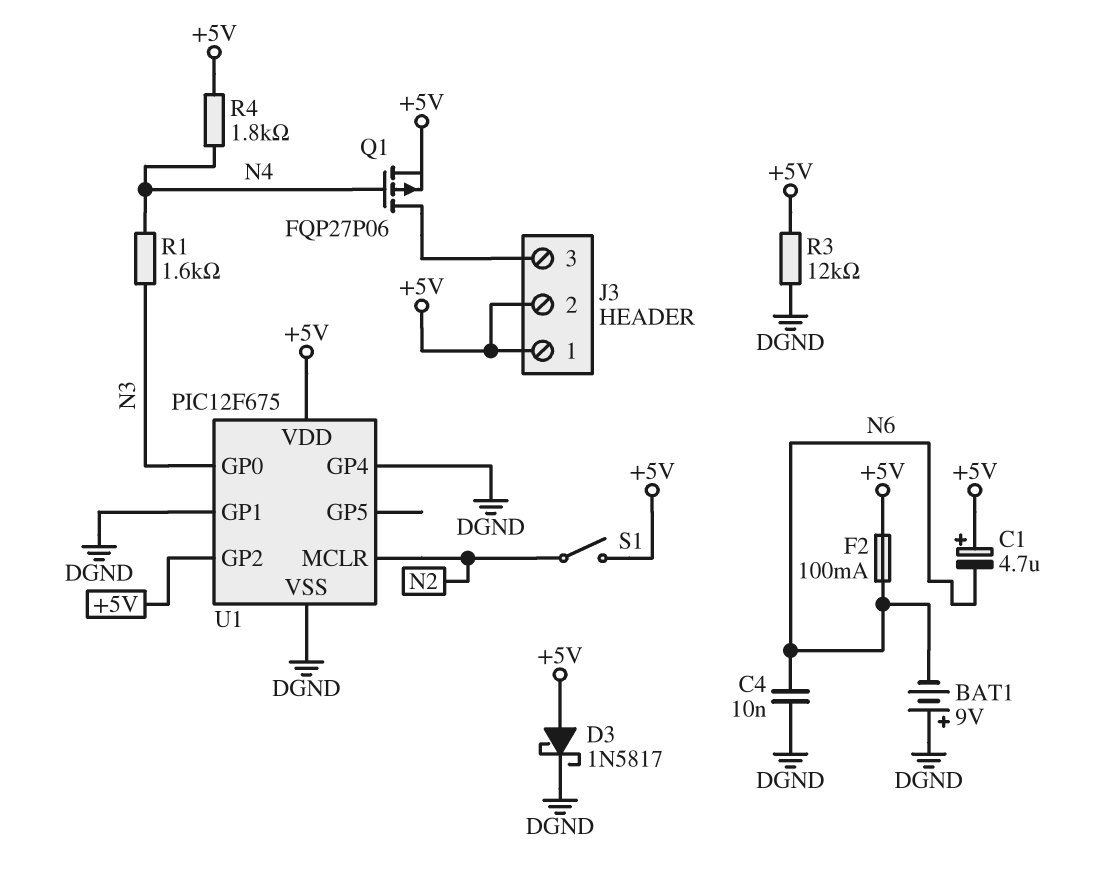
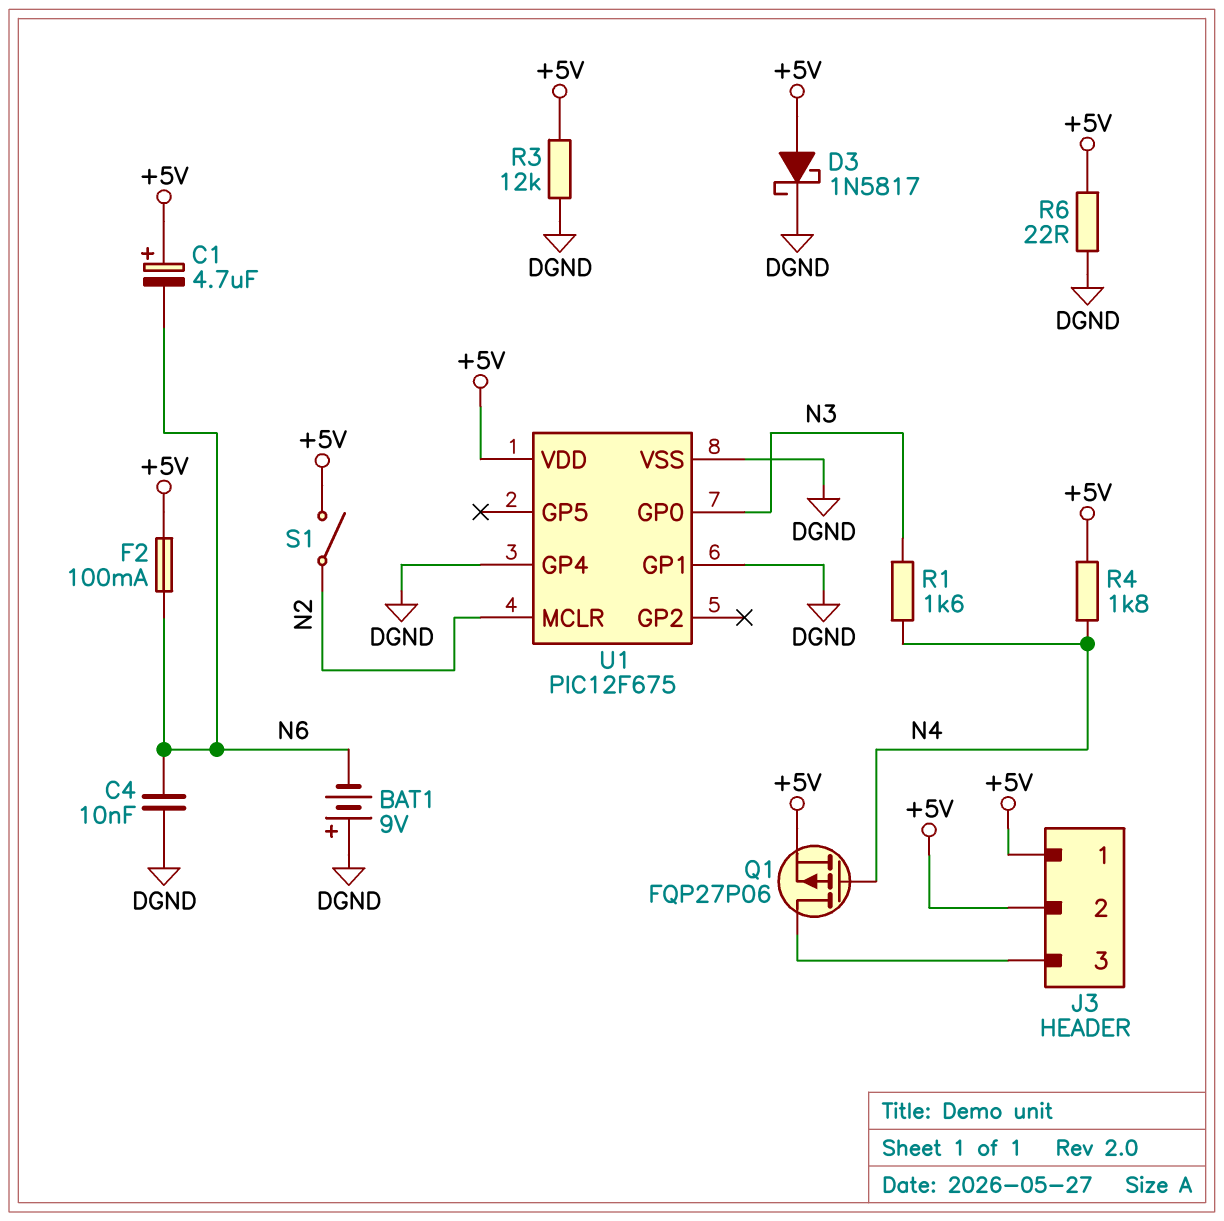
R6: none -> 22 (+5V, DGND)
U1 pin GP2: +5V -> none

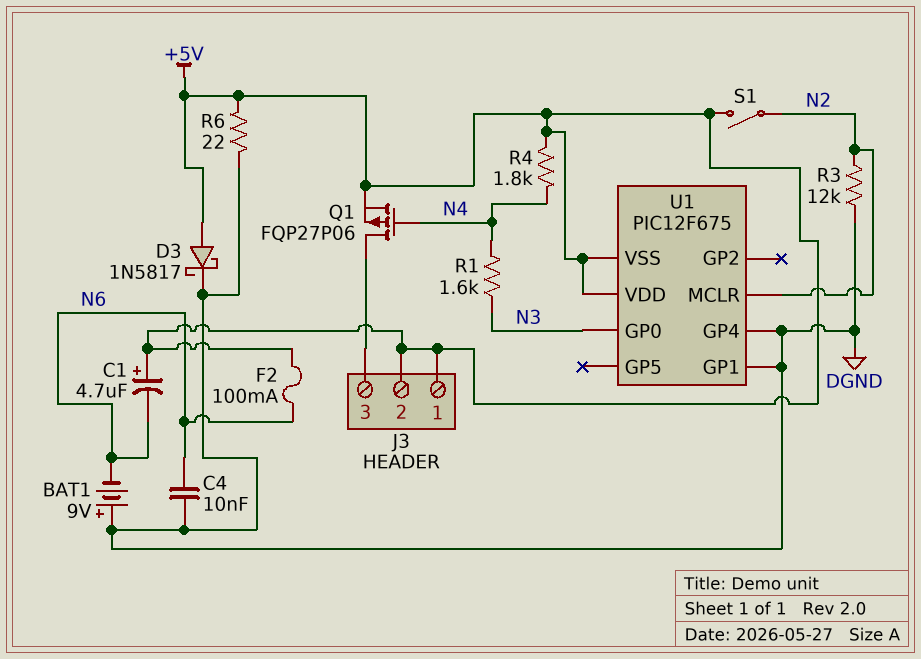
R3: 12k (+5V, DGND) -> 12k (DGND, N2)
U1 pin VSS: DGND -> +5V

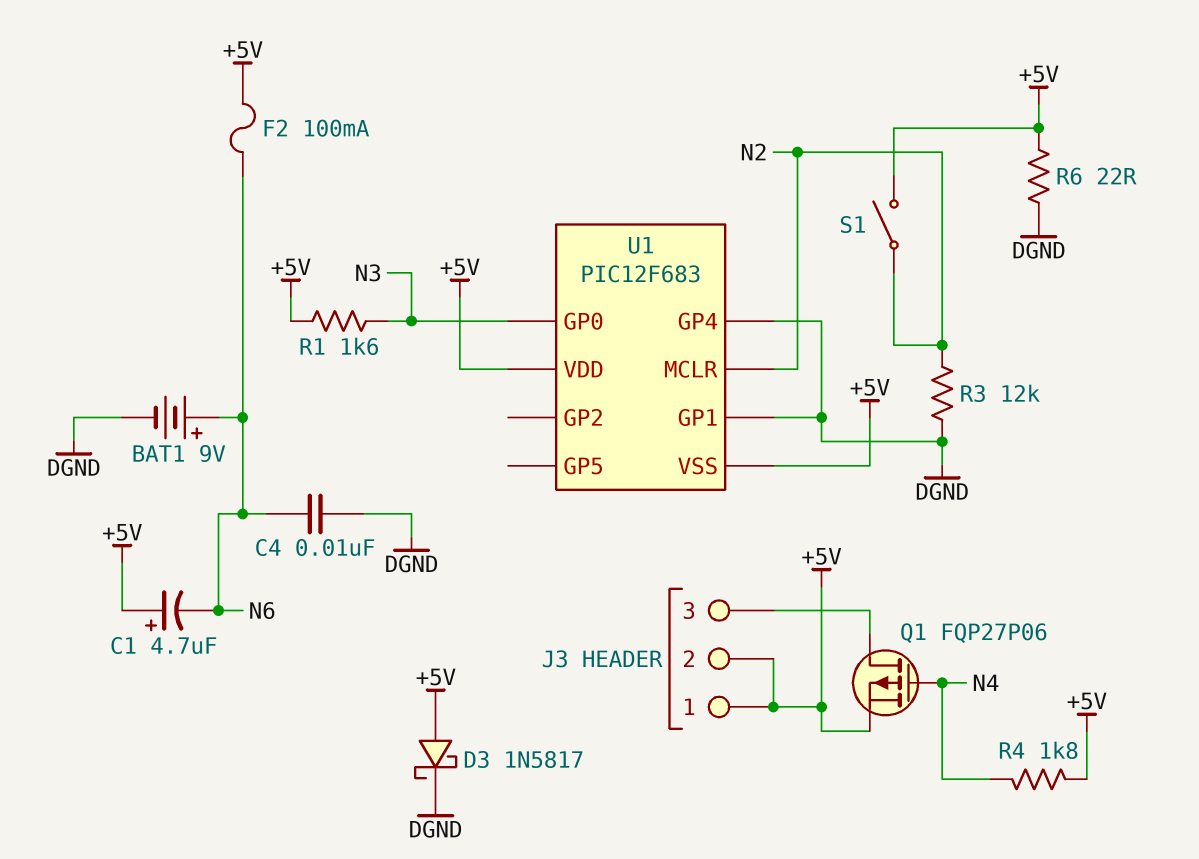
BAT1: 9V (plus DGND, minus N6) -> 9V (plus N6, minus DGND)
R1: 1.6k (N3, N4) -> 1.6k (+5V, N3)
U1: PIC12F675 -> PIC12F683

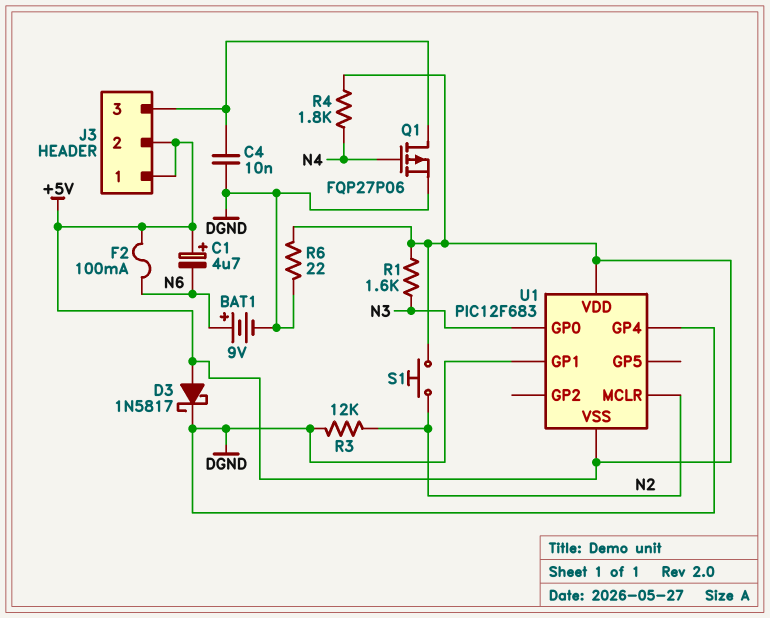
C4: 10nF (DGND, N6) -> 10nF (DGND, J3/3)
Q1: PMOS FQP27P06 (G N4, D J3/3, S +5V) -> PMOS FQP27P06 (G N4, D J3/3, S DGND)
S1: switch (+5V, N2) -> button (+5V, N2)

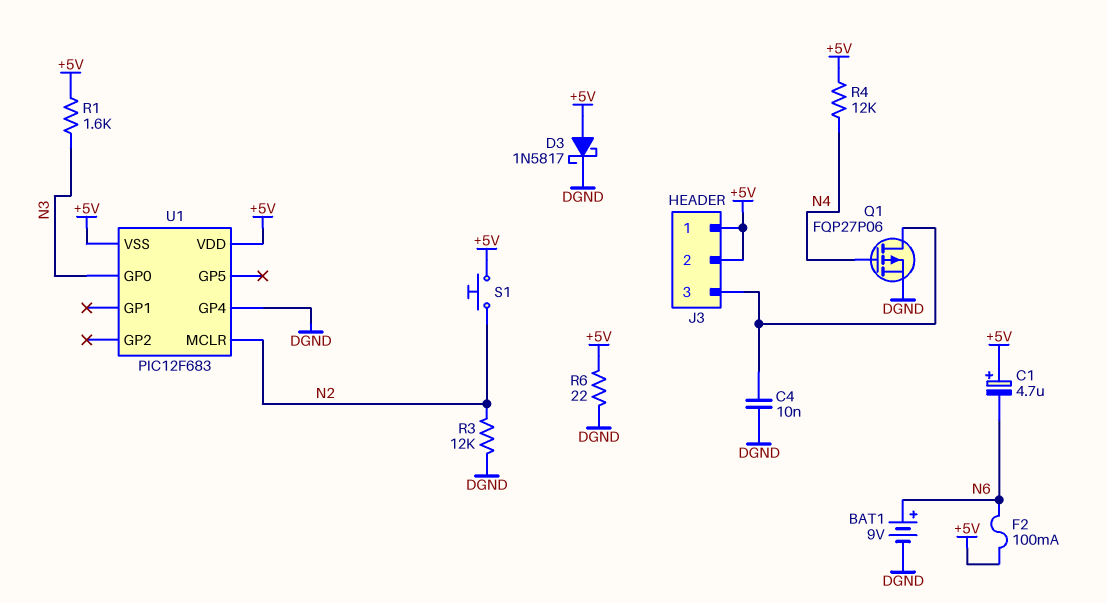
R4: 1.8k (+5V, N4) -> 12k (+5V, N4)
U1 pin GP1: DGND -> none

